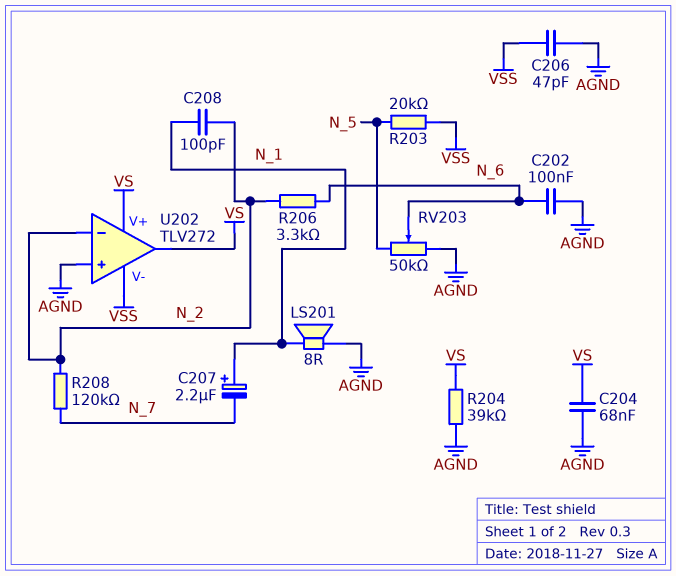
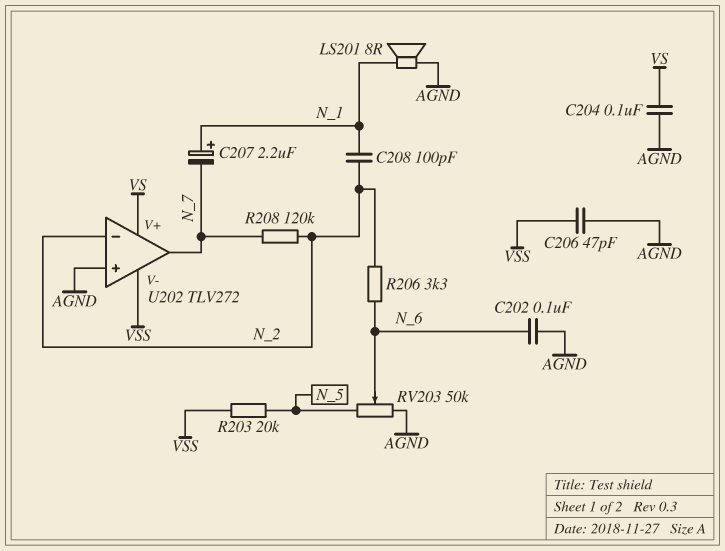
C204: 68nF (AGND, VS) -> 100nF (AGND, VS)
R204: 39k (AGND, VS) -> none
U202 pin out: VS -> N_7

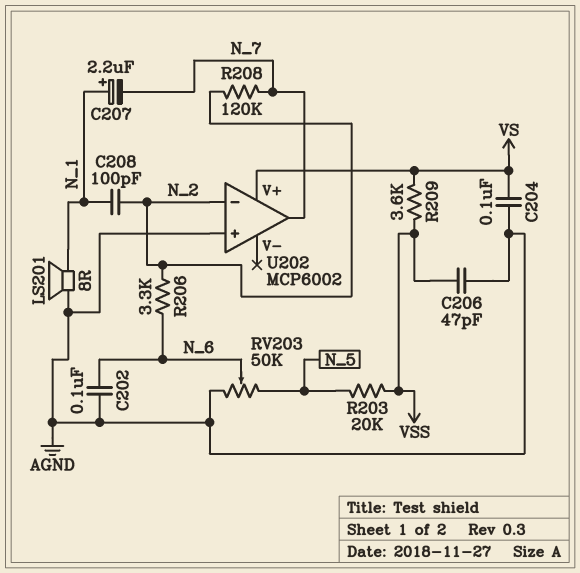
R209: none -> 3.6k (VS, VSS)
U202: TLV272 -> MCP6002
U202 pin V-: VSS -> none

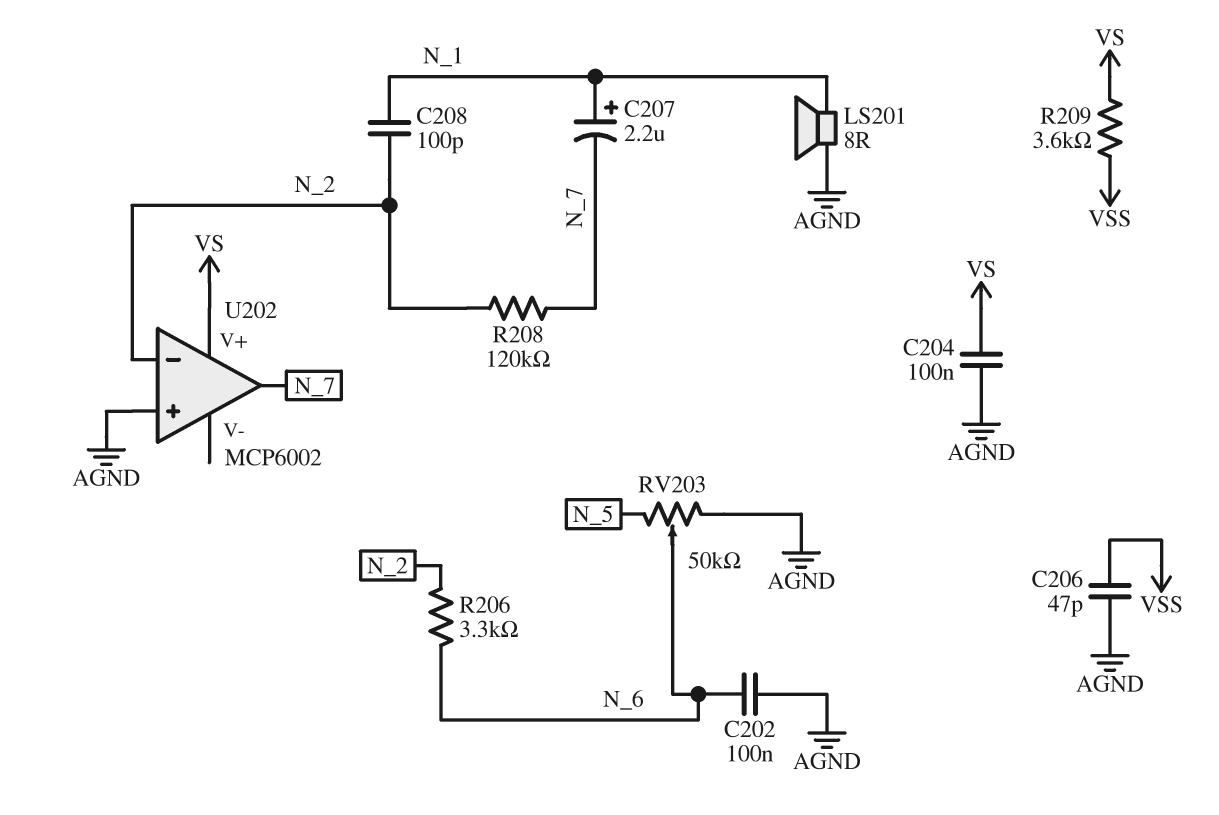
R203: 20k (N_5, VSS) -> none

